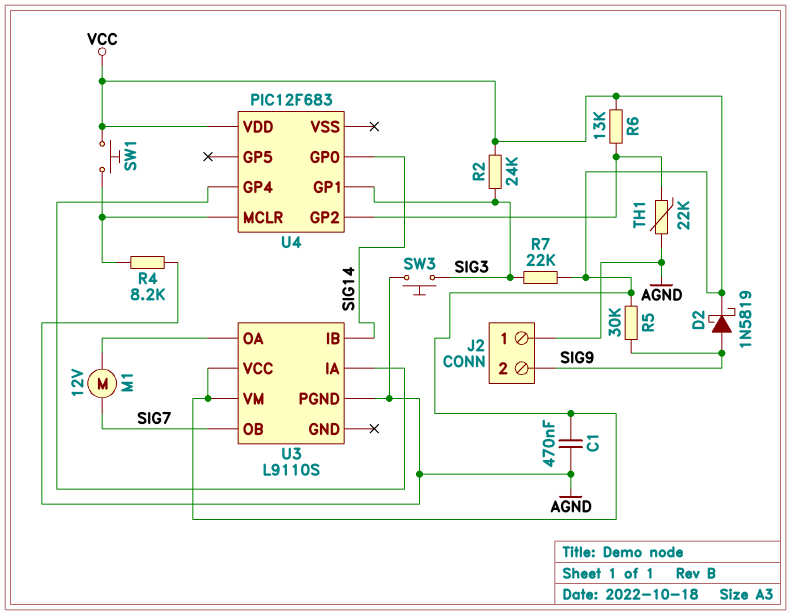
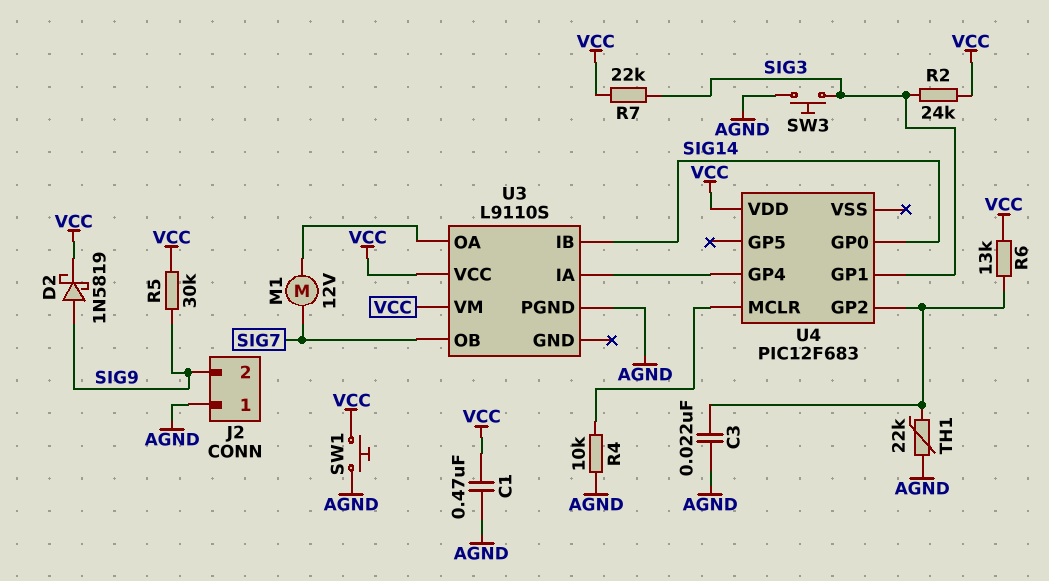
C3: none -> 22nF (AGND, U4/GP2)
R4: 8.2k (AGND, U4/MCLR) -> 10k (AGND, U4/MCLR)
SW1: button (U4/MCLR, VCC) -> button (AGND, VCC)

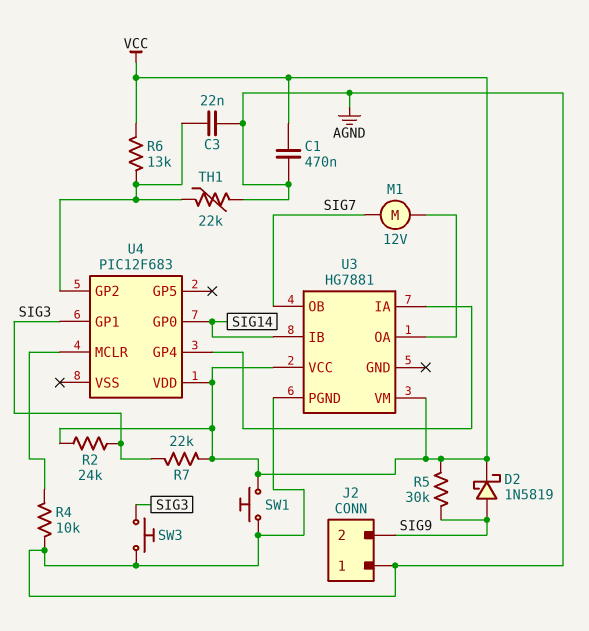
U3: L9110S -> HG7881

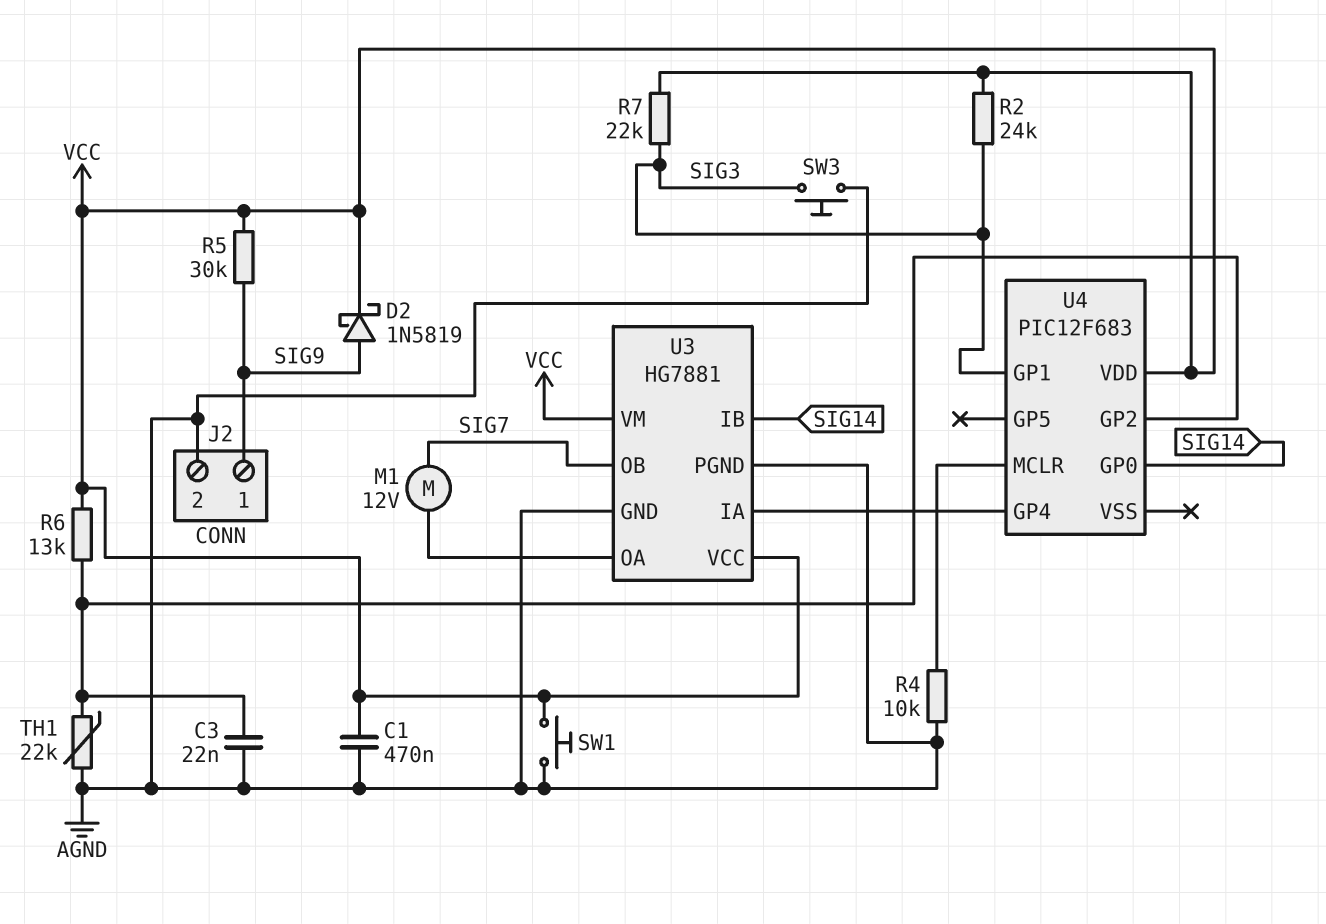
J2 pin 1: AGND -> SIG9
J2 pin 2: SIG9 -> AGND
U3 pin GND: none -> AGND

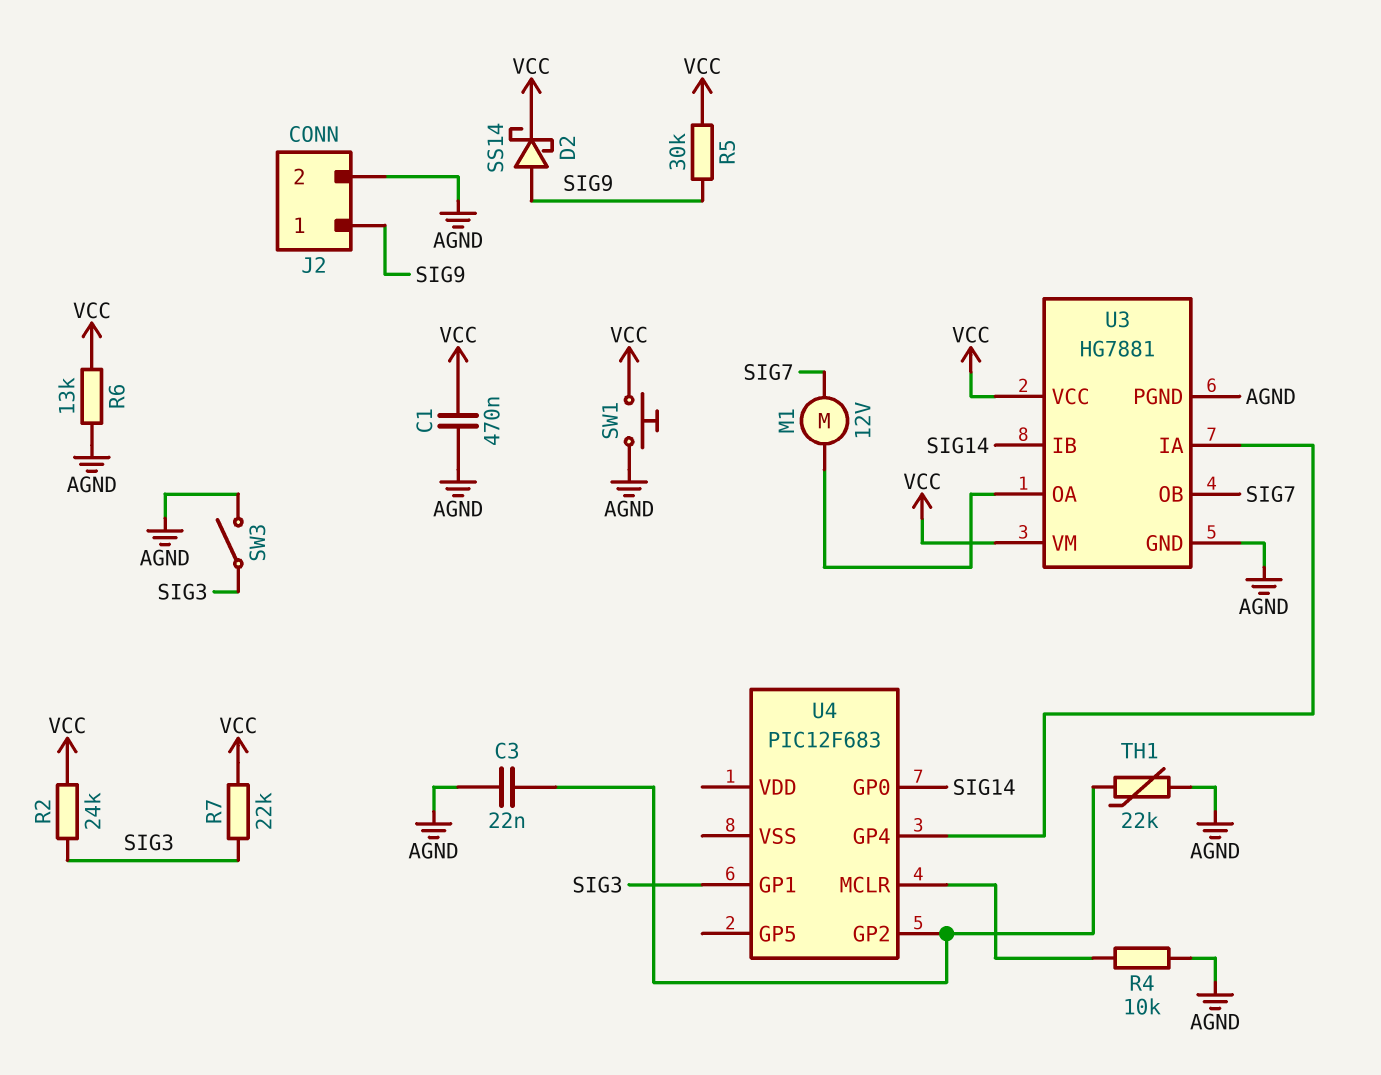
D2: schottky 1N5819 (A SIG9, K VCC) -> schottky SS14 (A SIG9, K VCC)
R6: 13k (U4/GP2, VCC) -> 13k (AGND, VCC)
SW3: button (AGND, SIG3) -> switch (AGND, SIG3)
U4 pin VDD: VCC -> none

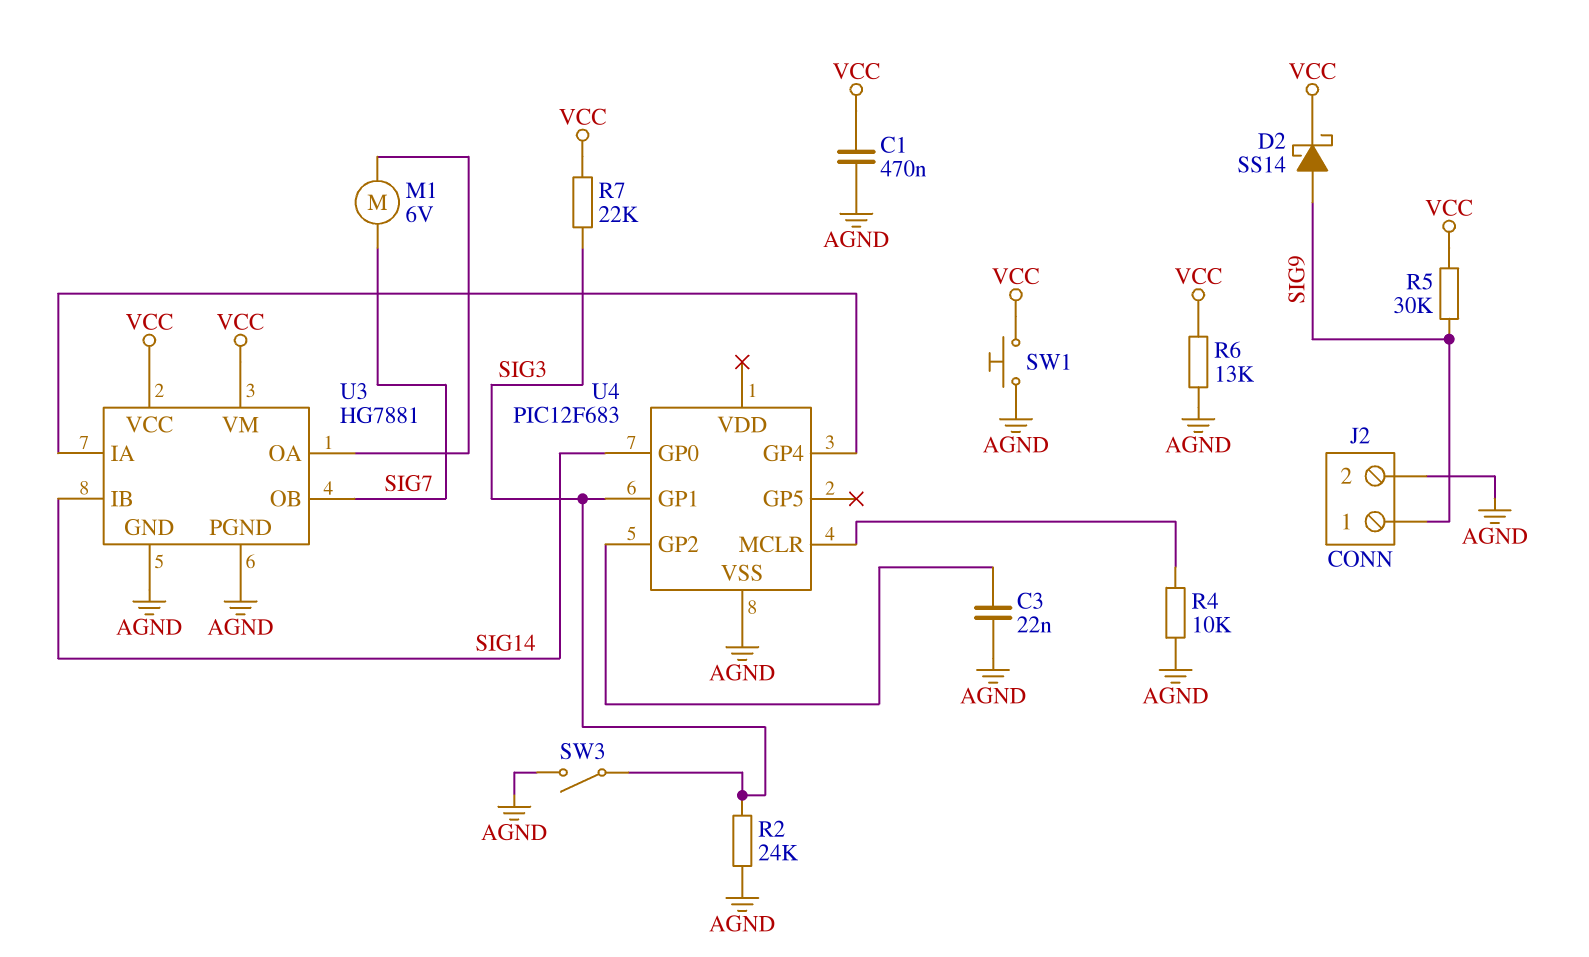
M1: motor 12V (SIG7, U3/OA) -> motor 6V (SIG7, U3/OA)
R2: 24k (SIG3, VCC) -> 24k (AGND, SIG3)
TH1: 22k (AGND, U4/GP2) -> none
U4 pin VSS: none -> AGND

